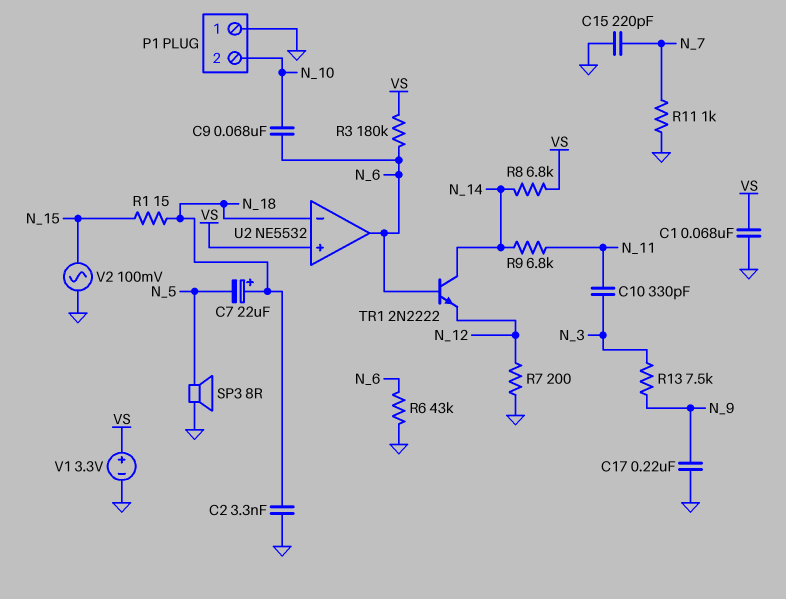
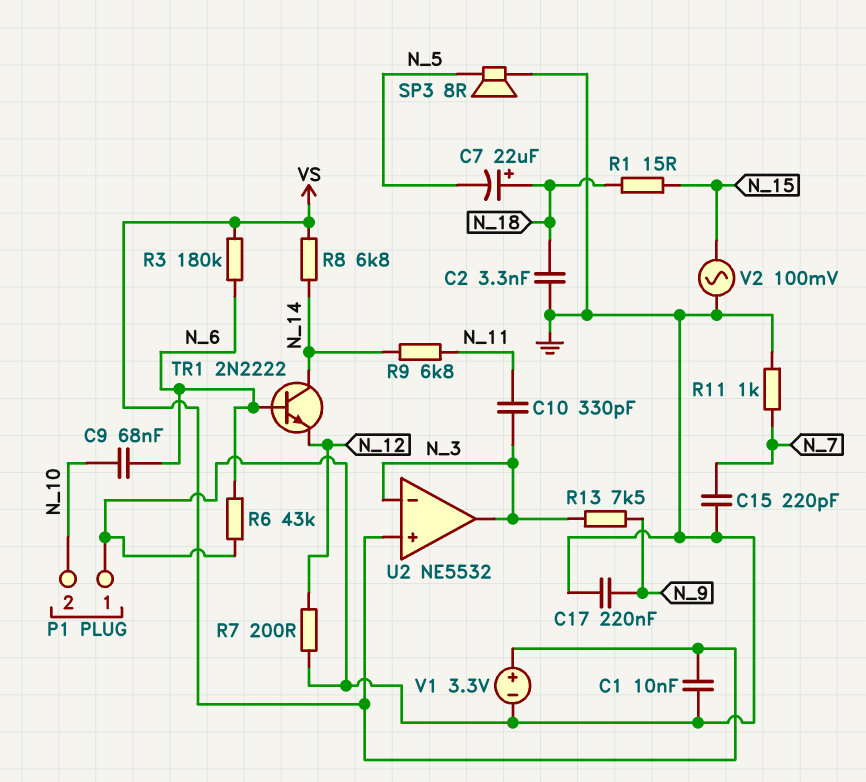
C1: 68nF (GND, VS) -> 10nF (GND, VS)
U2 pin in-: N_18 -> N_3
U2 pin out: N_6 -> N_3

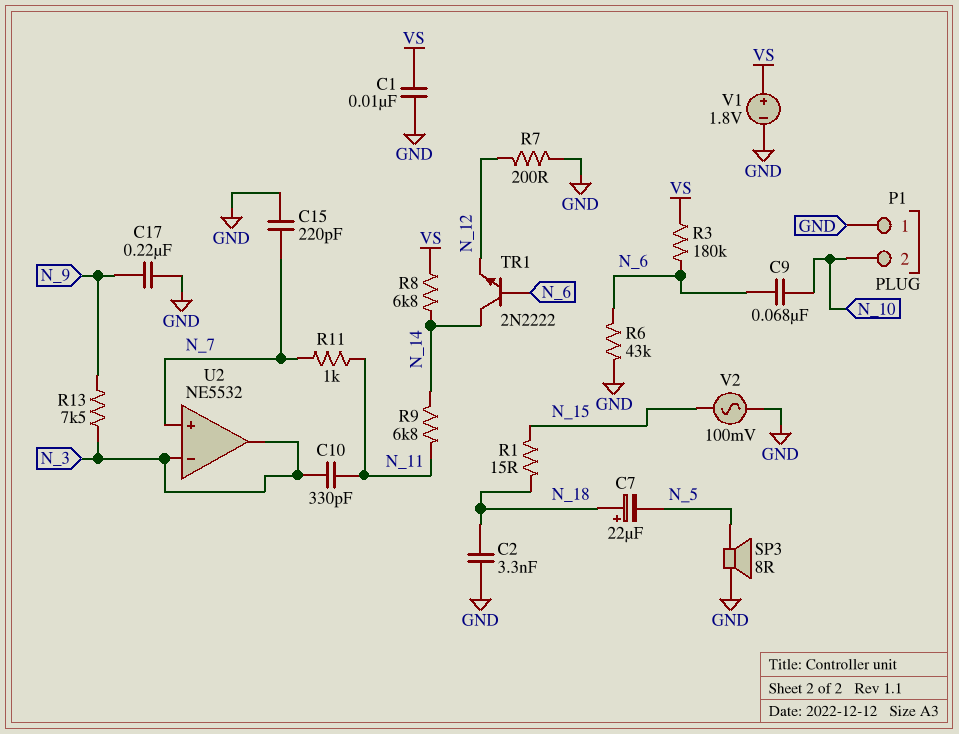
R11: 1k (GND, N_7) -> 1k (N_7, N_11)
U2 pin in+: VS -> N_7
V1: 3.3V (plus VS, minus GND) -> 1.8V (plus VS, minus GND)

